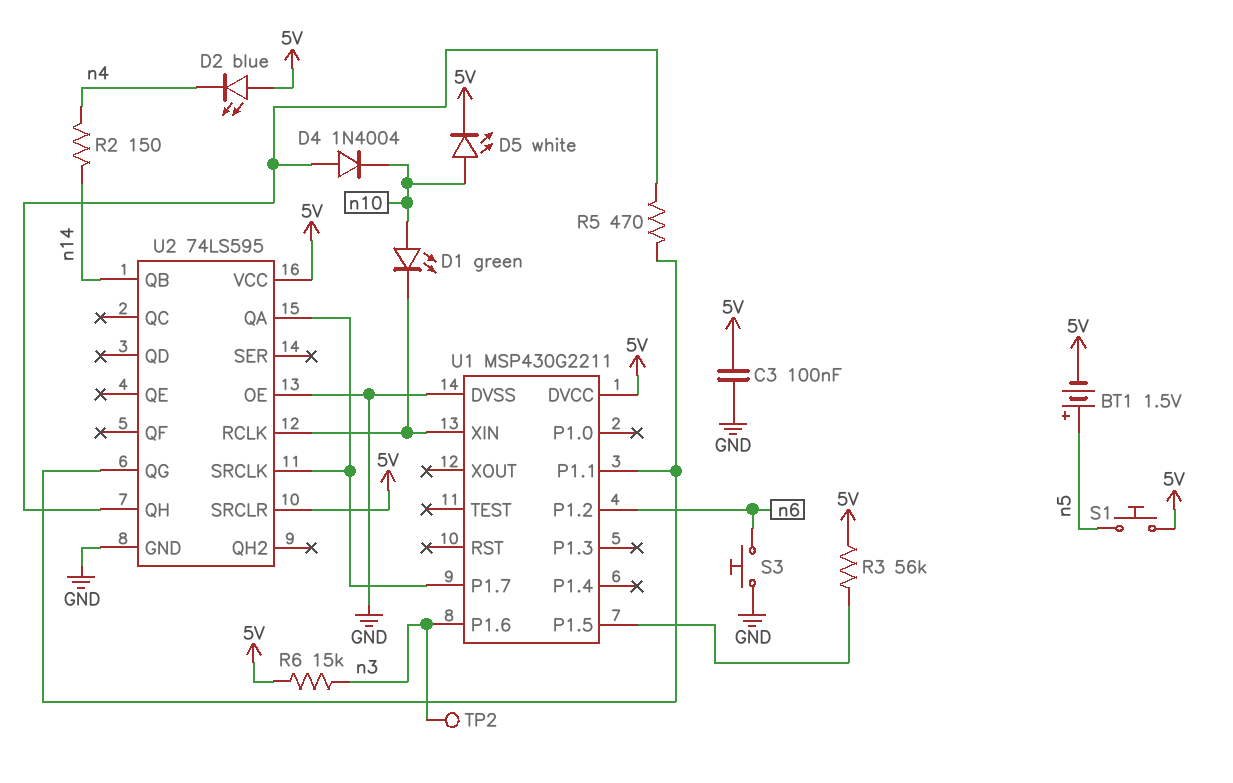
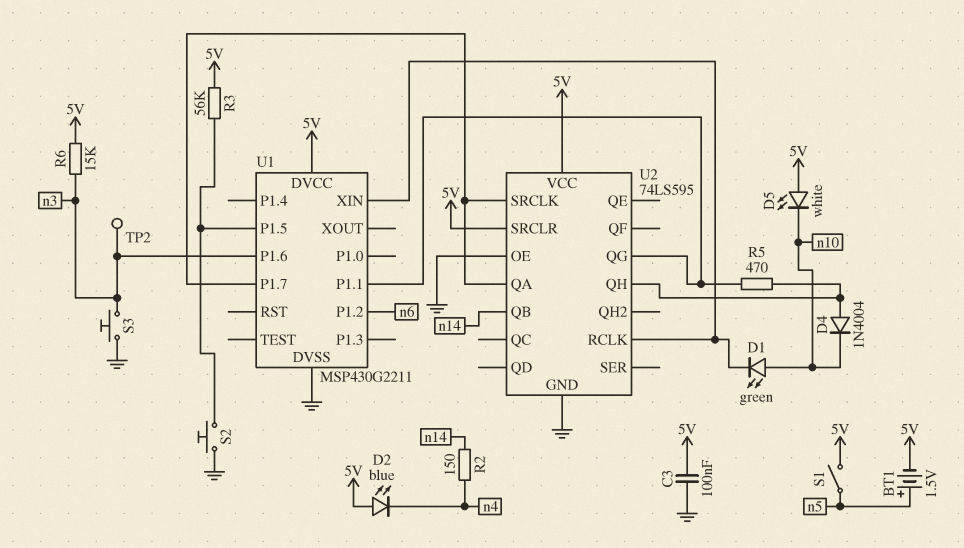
D5: LED white (A n10, K 5V) -> LED white (A 5V, K n10)
S1: button (5V, n5) -> switch (5V, n5)
S2: none -> button (GND, U1/P1.5)
S3: button (GND, n6) -> button (GND, n3)

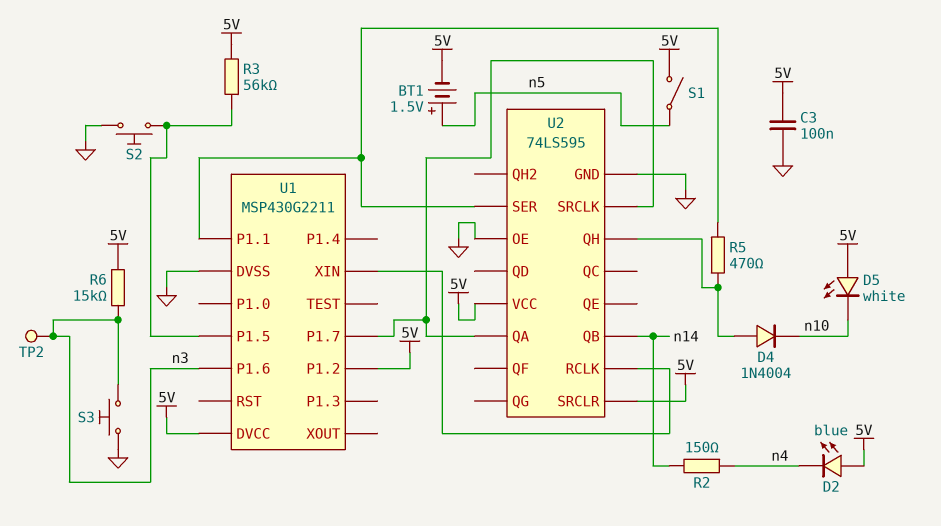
D1: LED green (A n10, K U1/XIN) -> none
U1 pin P1.2: n6 -> 5V
U2 pin QG: U1/P1.1 -> none
U2 pin SER: none -> U1/P1.1

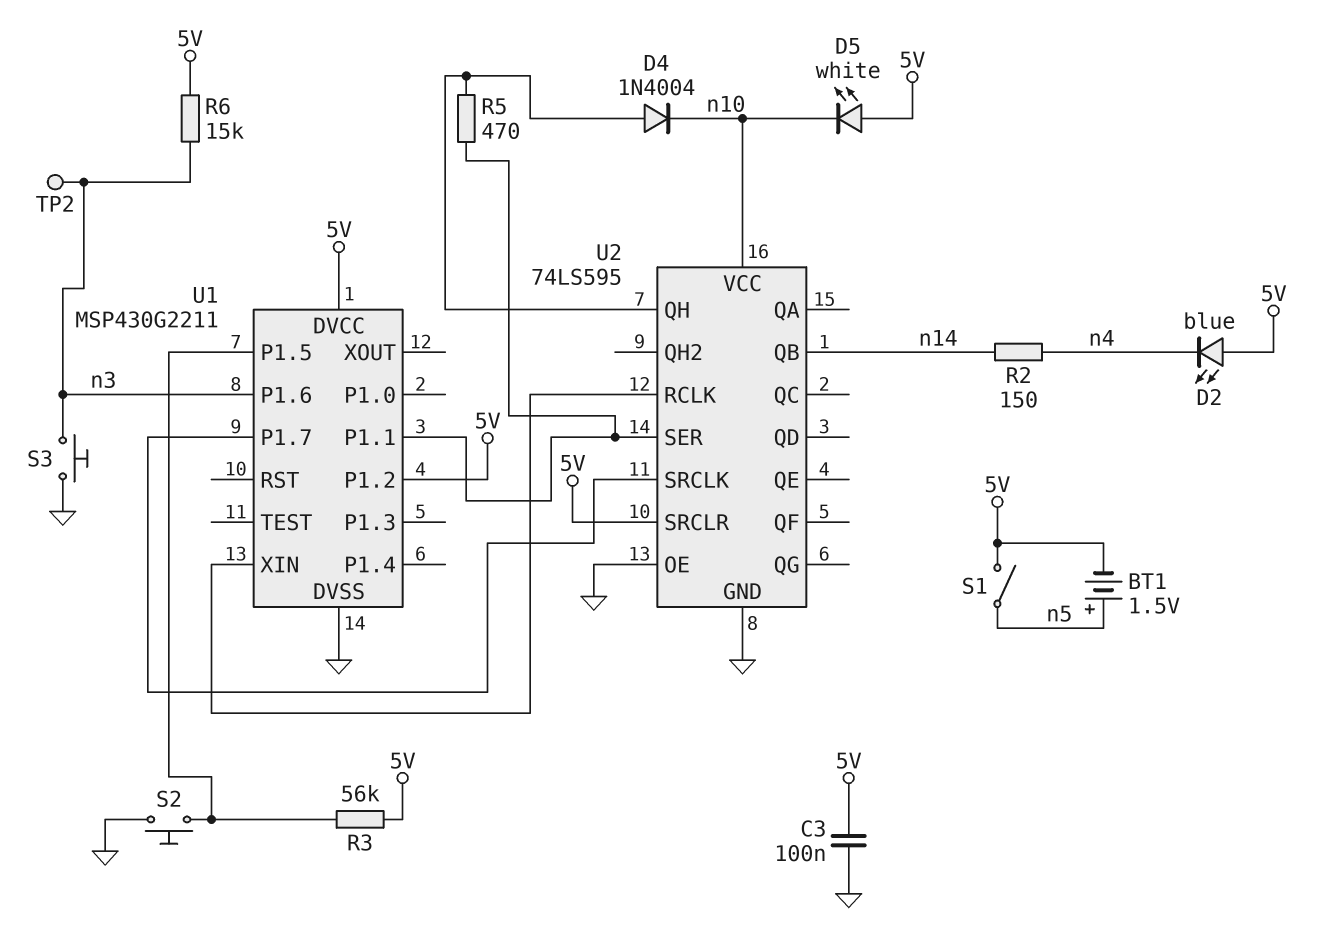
U2 pin QA: U1/P1.7 -> none
U2 pin VCC: 5V -> n10

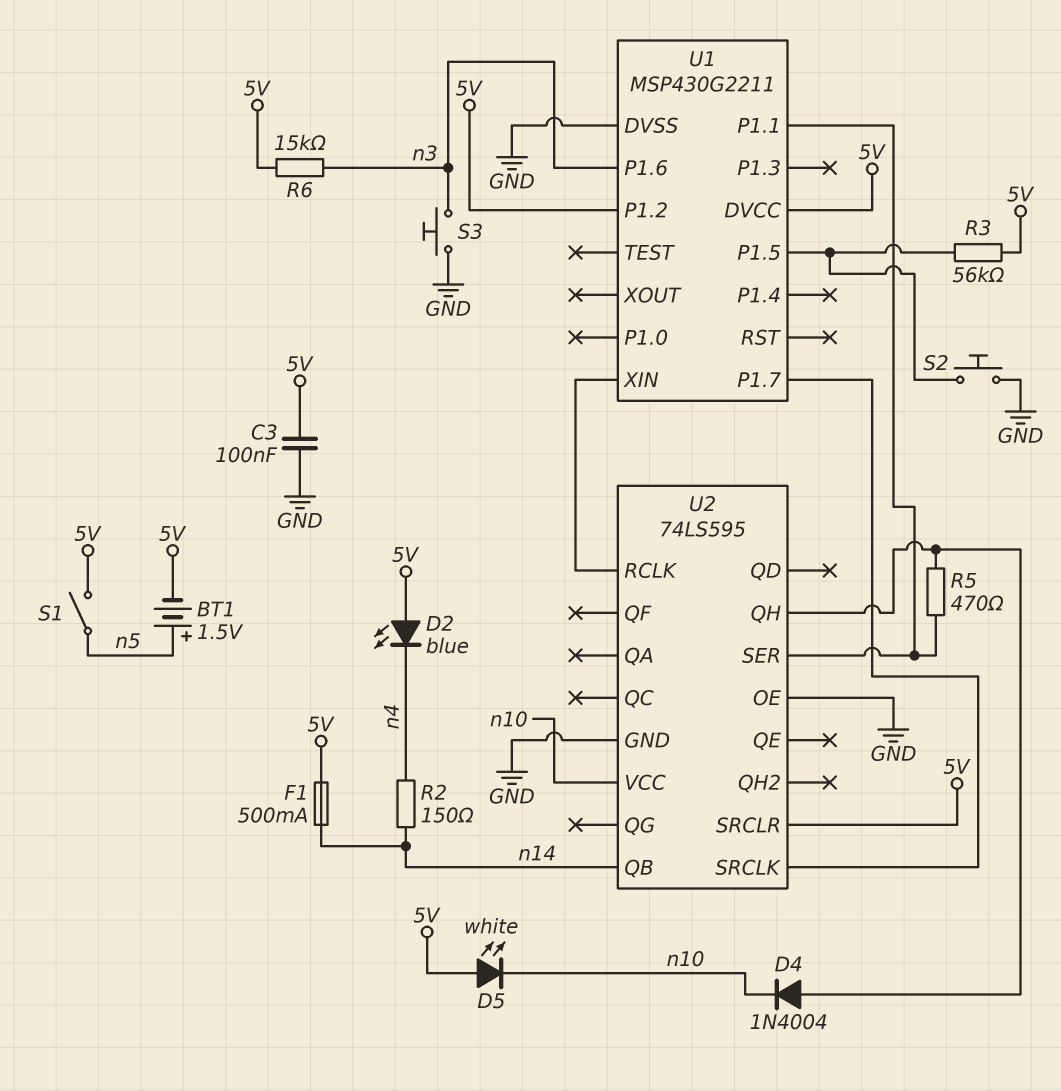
F1: none -> 500mA (5V, n14)
TP2: test point (n3) -> none

